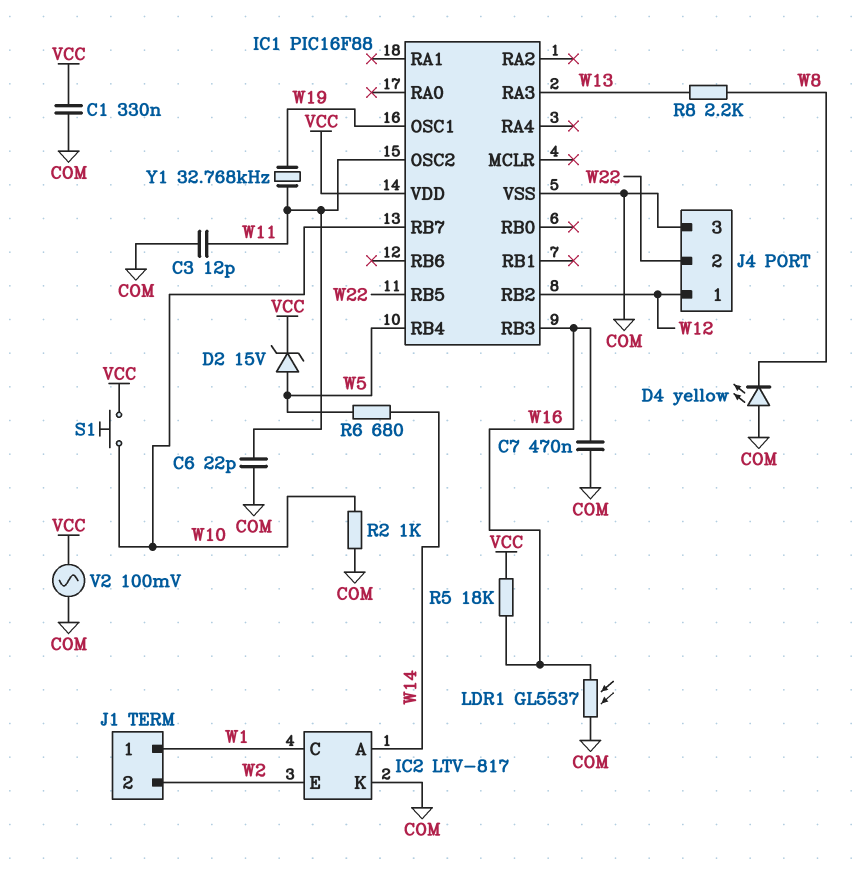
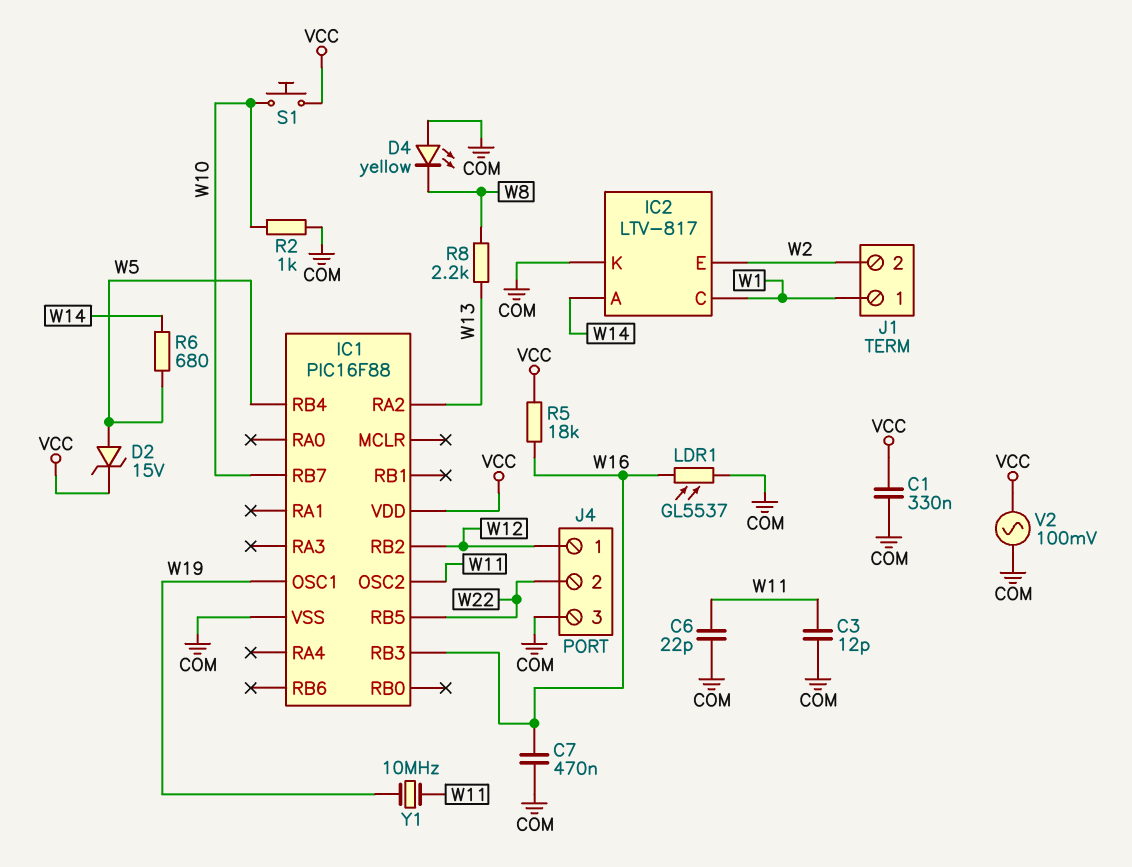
IC1 pin RA2: none -> W13
IC1 pin RA3: W13 -> none
Y1: 32.768kHz (W11, W19) -> 10MHz (W11, W19)

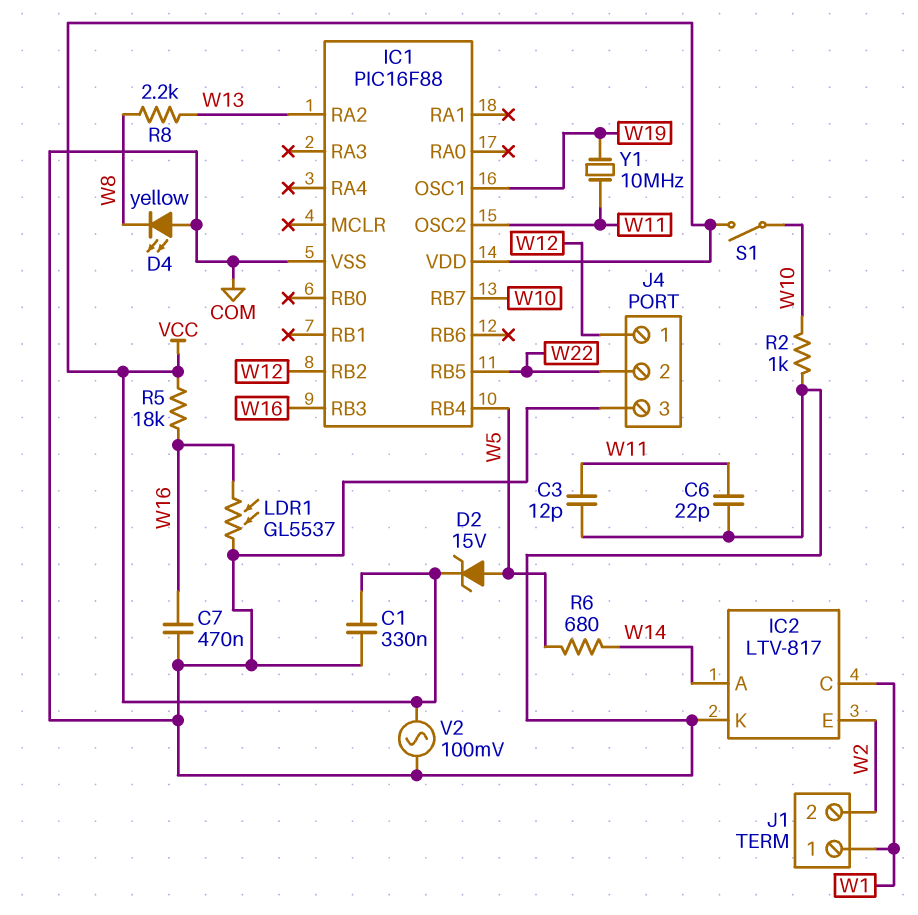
S1: button (VCC, W10) -> switch (VCC, W10)

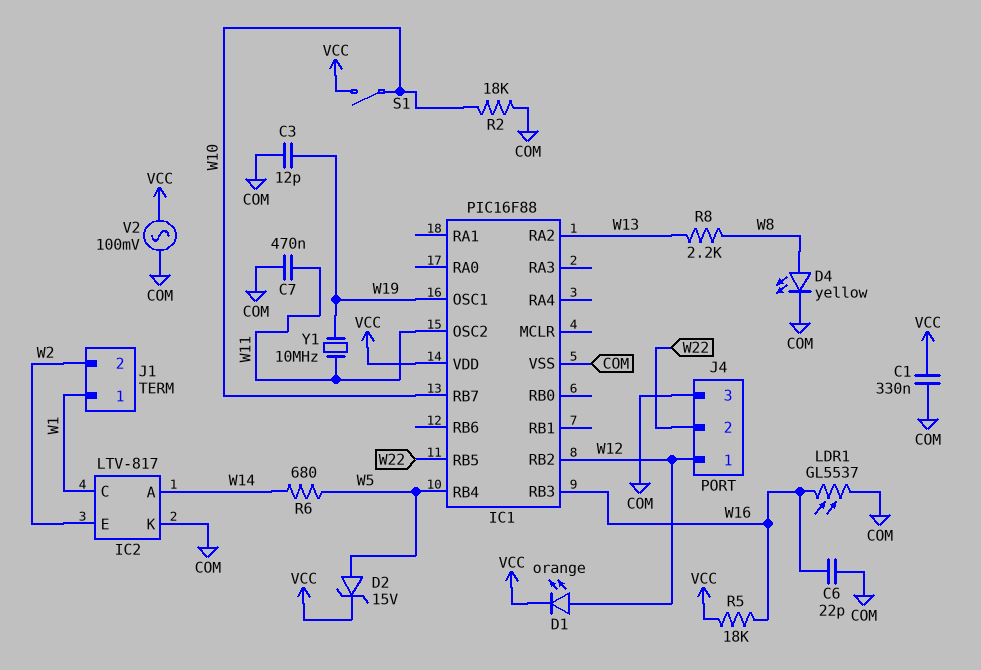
C3: 12pF (COM, W11) -> 12pF (COM, W19)
C6: 22pF (COM, W11) -> 22pF (COM, W16)
C7: 470nF (COM, W16) -> 470nF (COM, W11)
D1: none -> LED orange (A W12, K VCC)
D4: LED yellow (A COM, K W8) -> LED yellow (A W8, K COM)
R2: 1k (COM, W10) -> 18k (COM, W10)

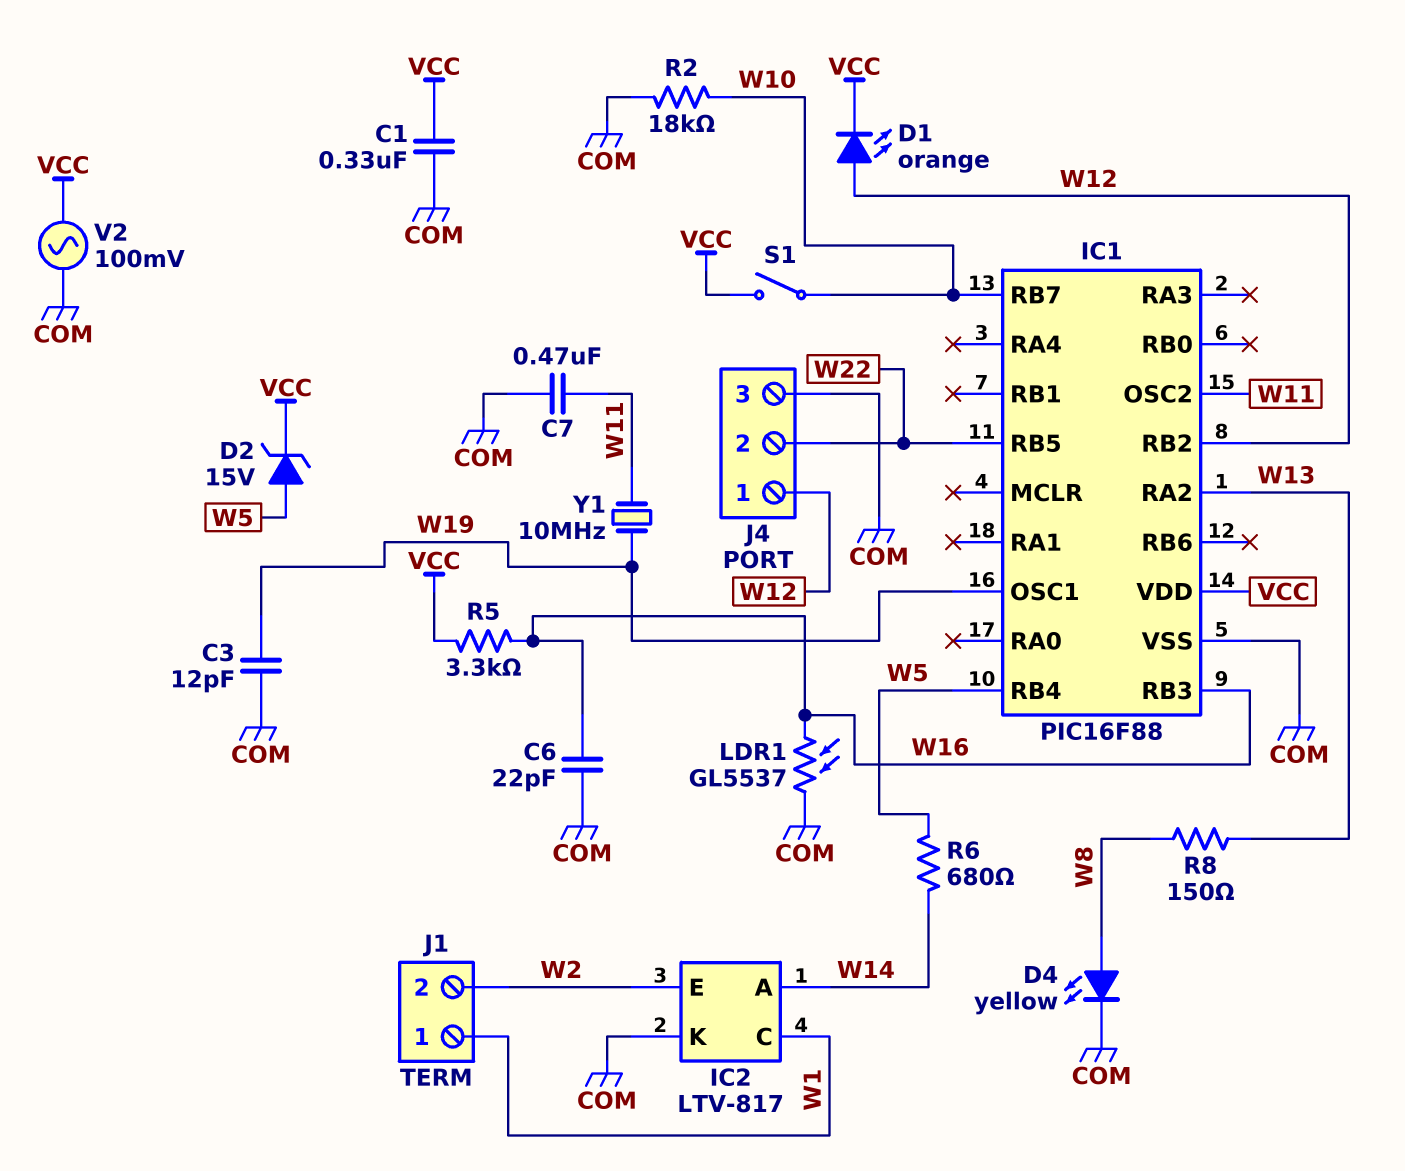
R5: 18k (VCC, W16) -> 3.3k (VCC, W16)
R8: 2.2k (W8, W13) -> 150 (W8, W13)

